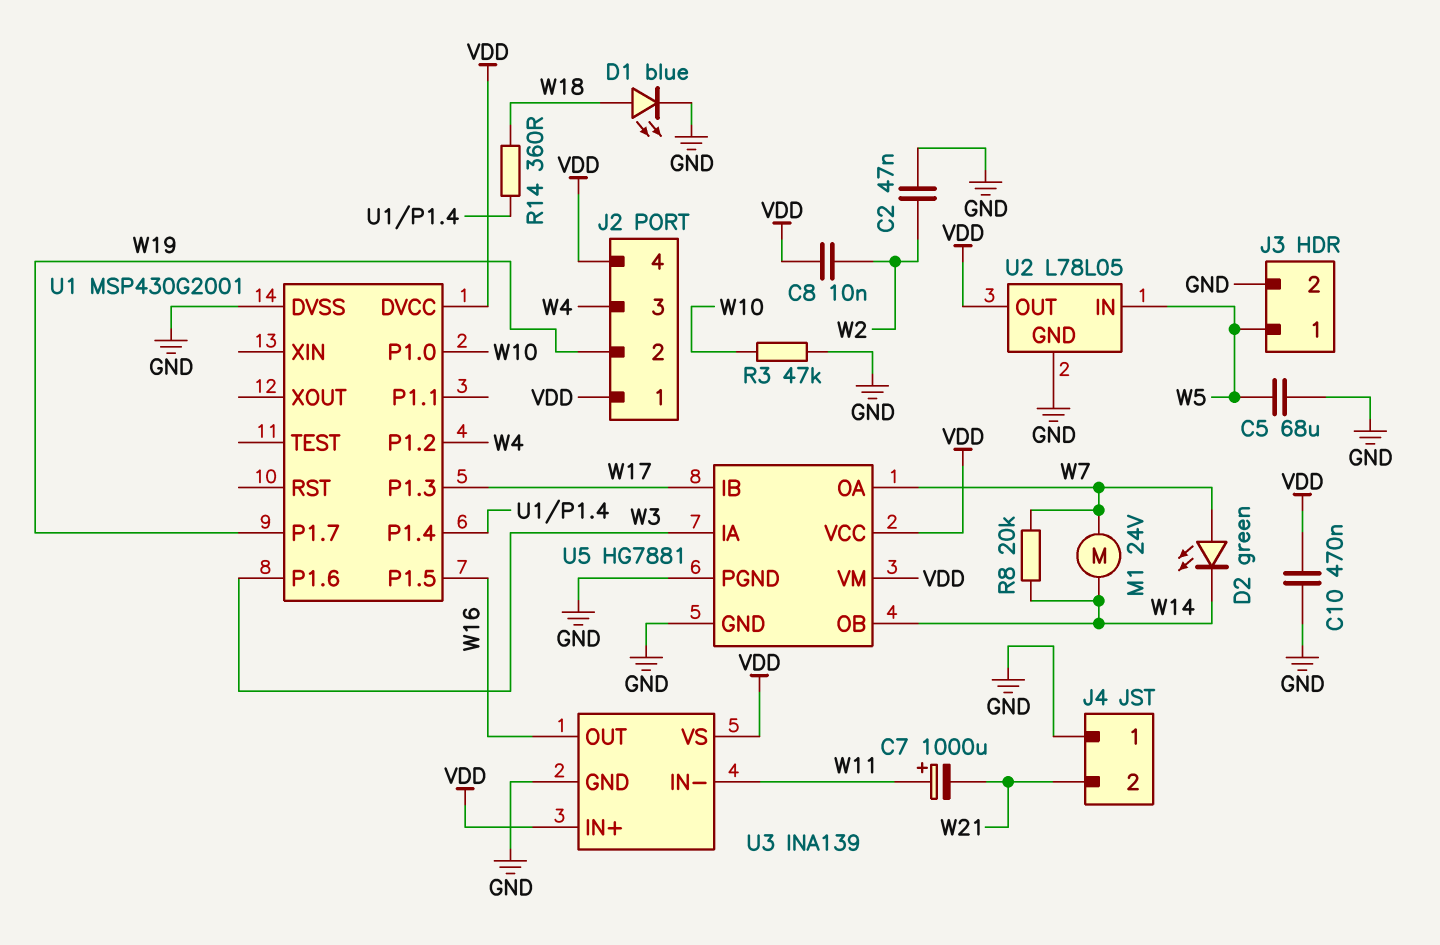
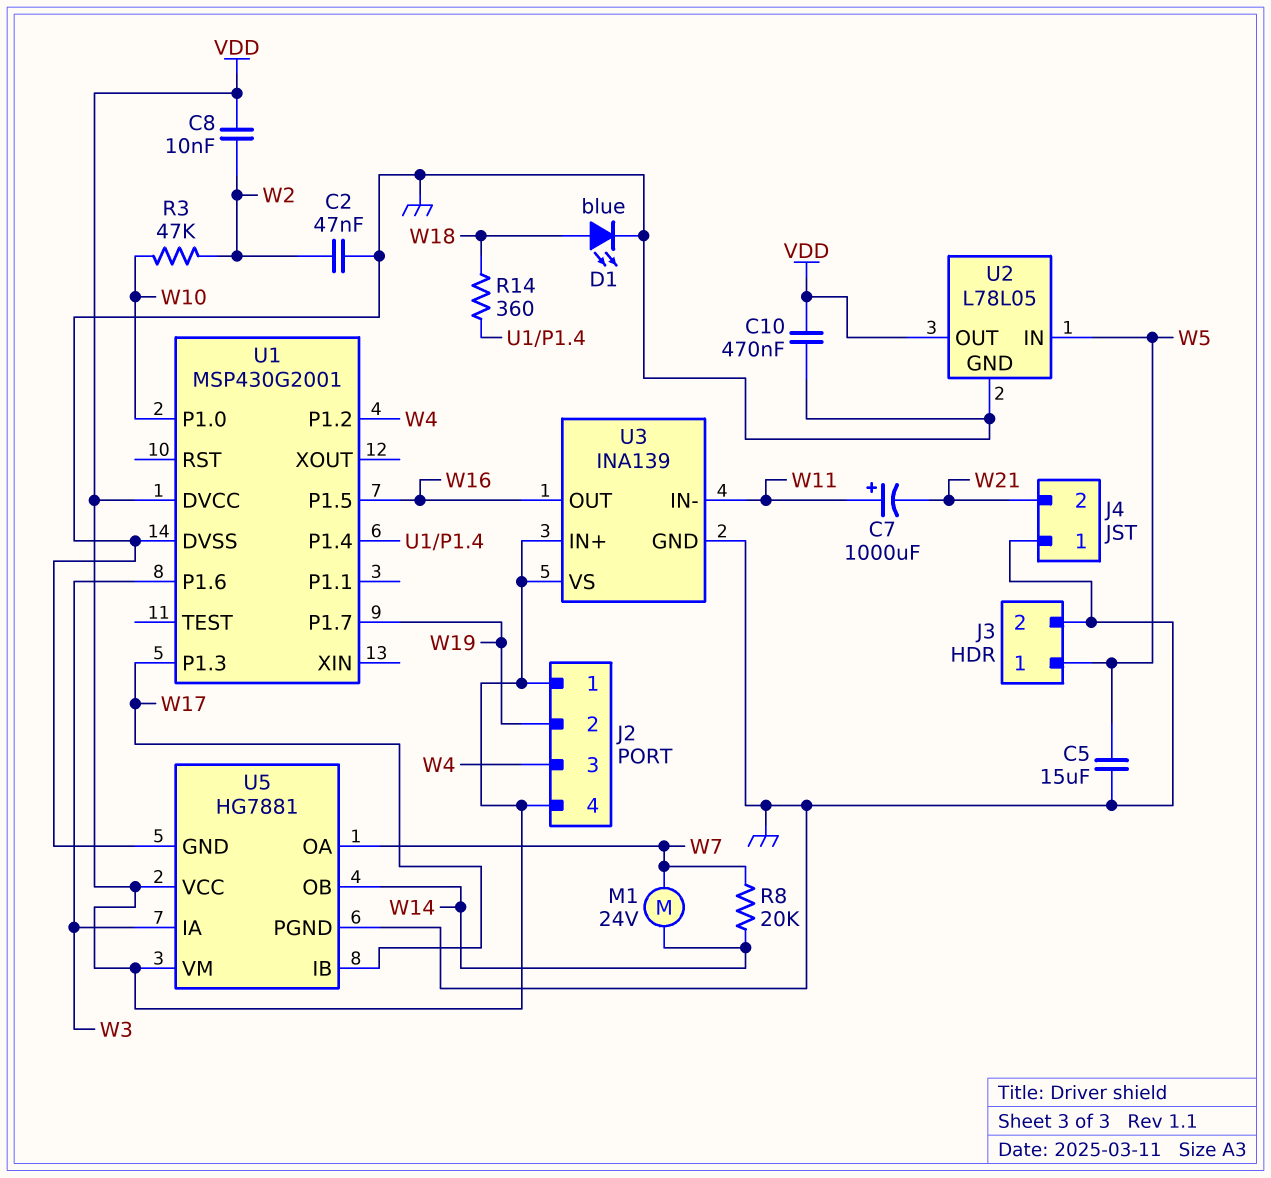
C5: 68uF (GND, W5) -> 15uF (GND, W5)
D2: LED green (A W7, K W14) -> none
R3: 47k (GND, W10) -> 47k (W2, W10)

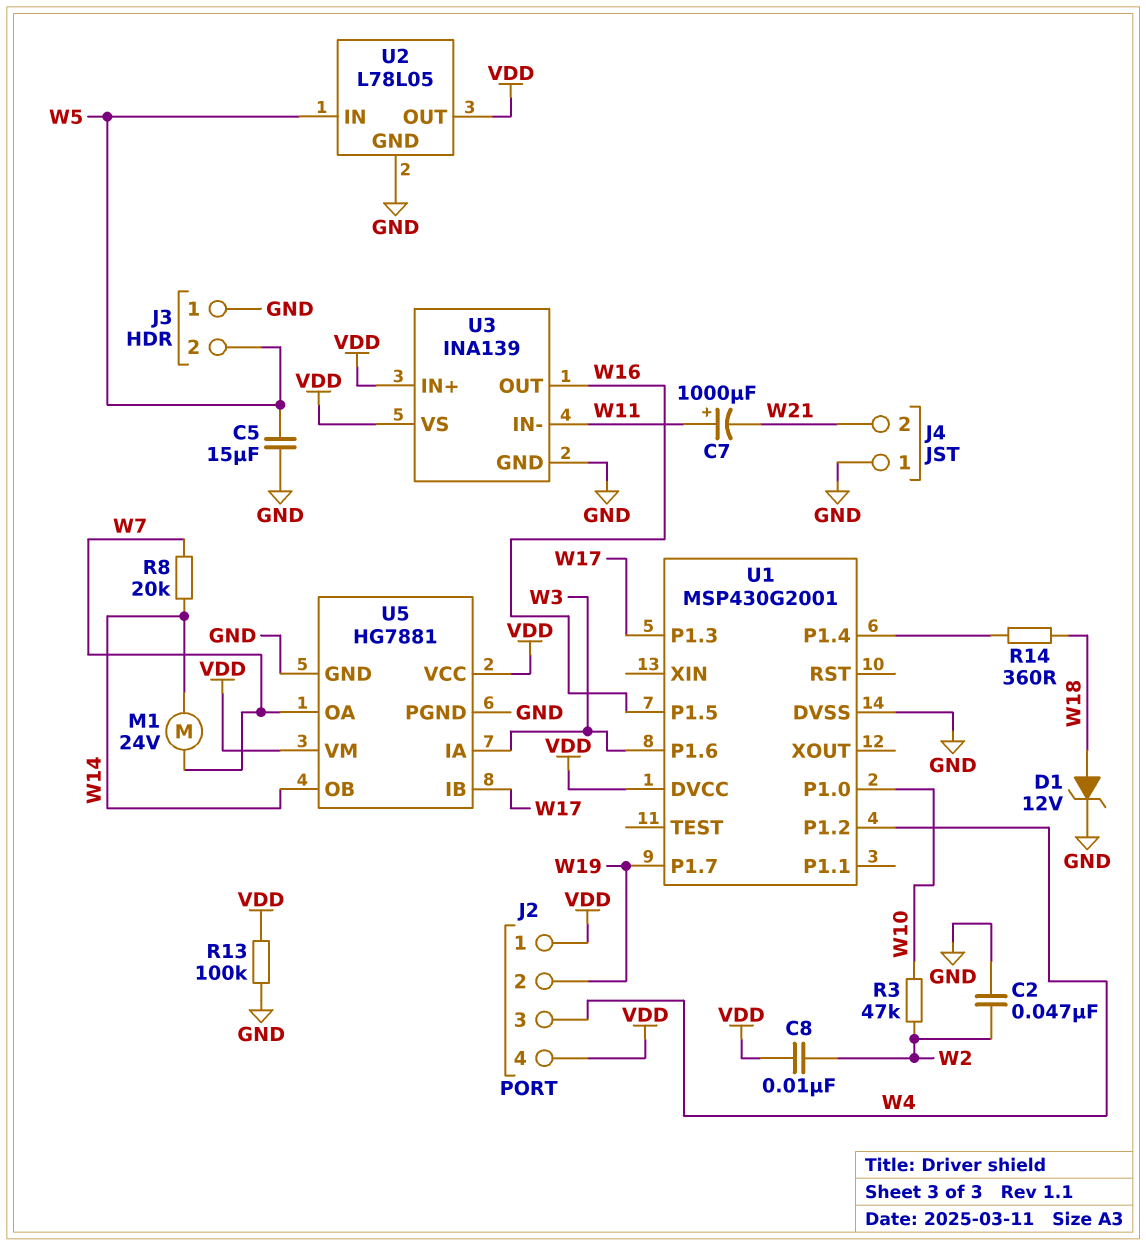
C10: 470nF (GND, VDD) -> none
D1: LED blue (A W18, K GND) -> zener 12V (A W18, K GND)
J3 pin 1: W5 -> GND
J3 pin 2: GND -> W5
R13: none -> 100k (GND, VDD)

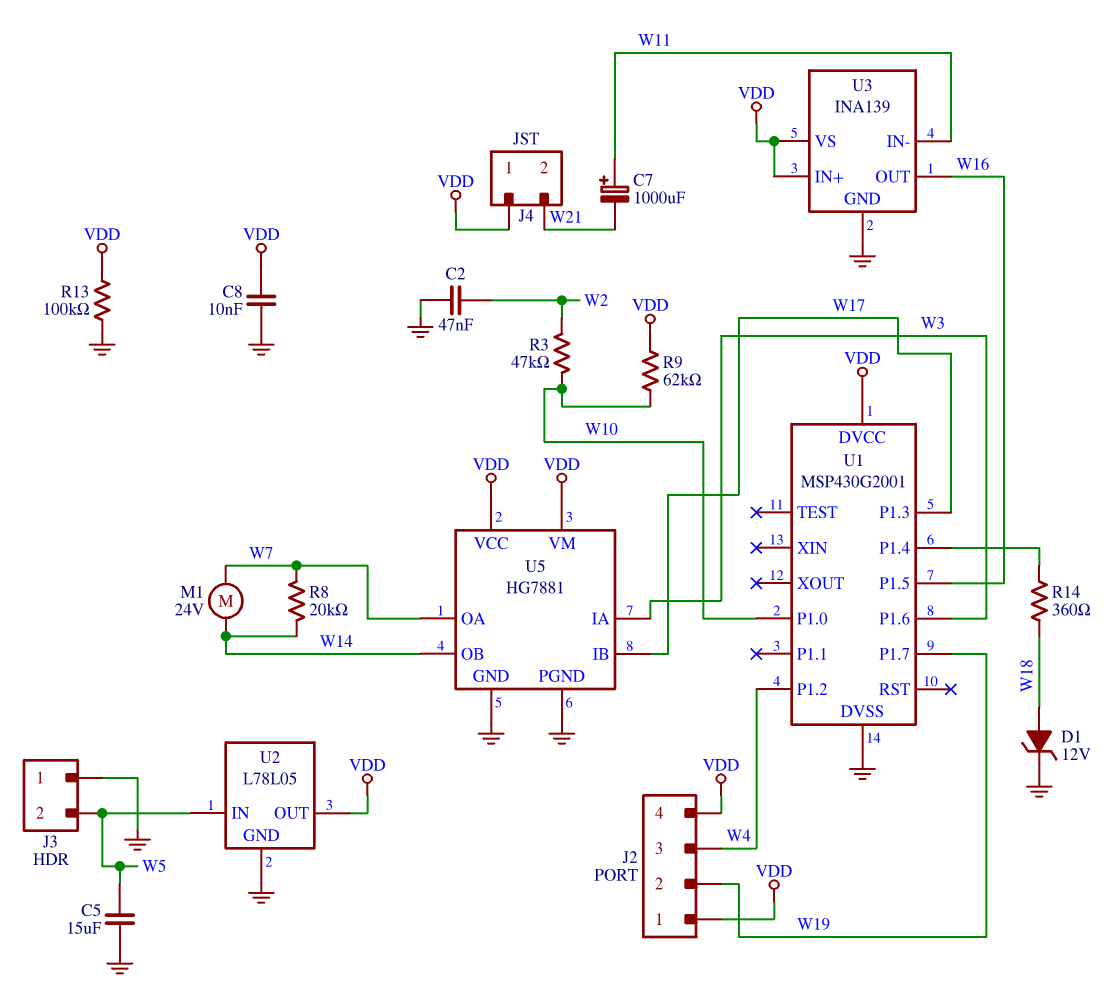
C8: 10nF (VDD, W2) -> 10nF (GND, VDD)
J4 pin 1: GND -> VDD
R9: none -> 62k (VDD, W10)

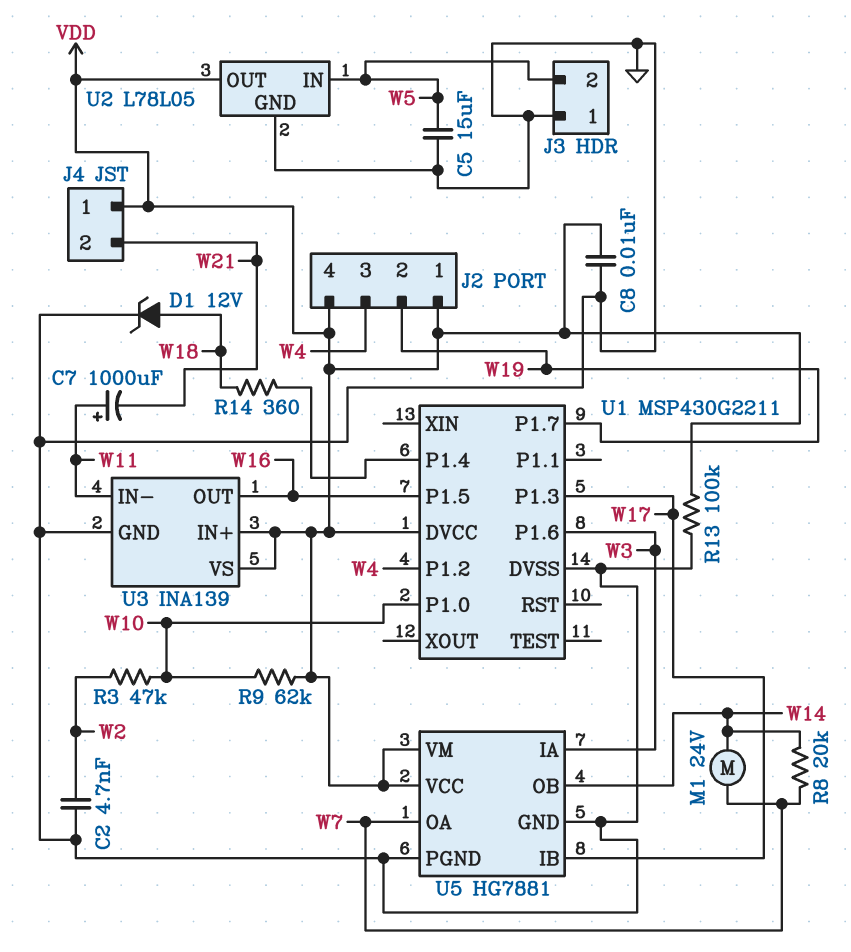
C2: 47nF (GND, W2) -> 4.7nF (GND, W2)
U1: MSP430G2001 -> MSP430G2211

